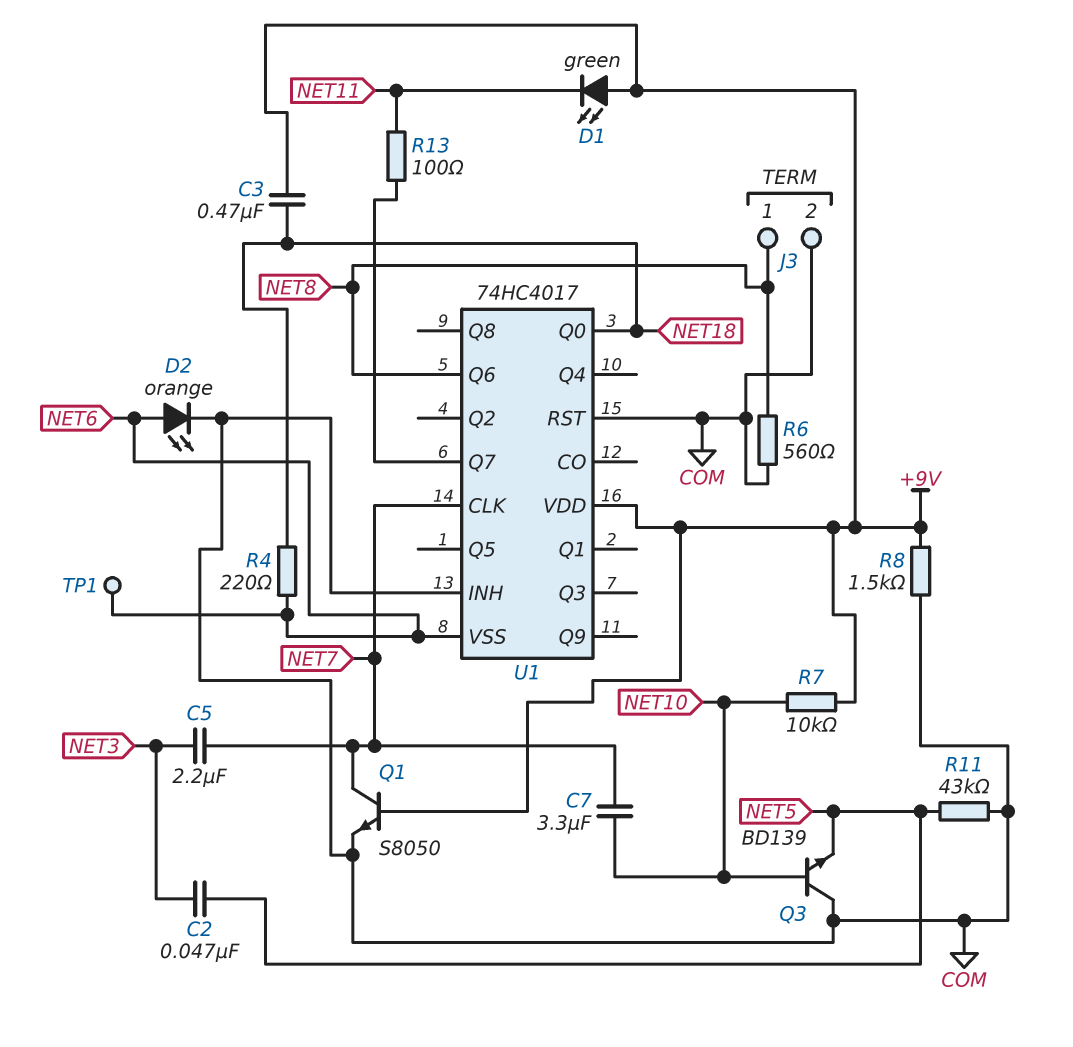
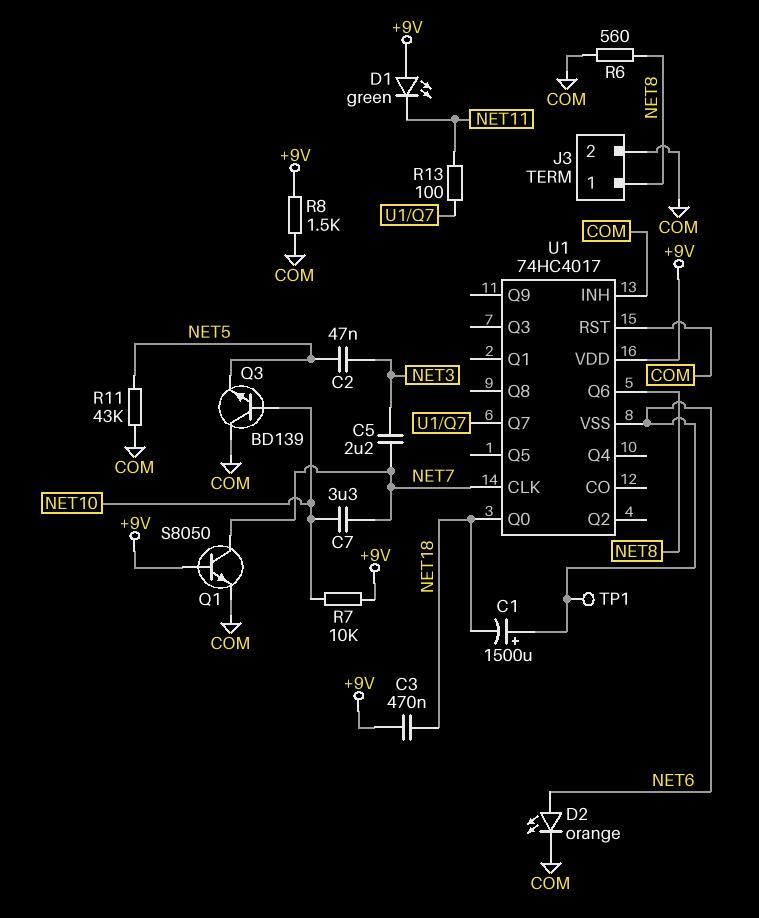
C1: none -> 1500uF (plus NET6, minus NET18)
R4: 220 (NET6, NET18) -> none

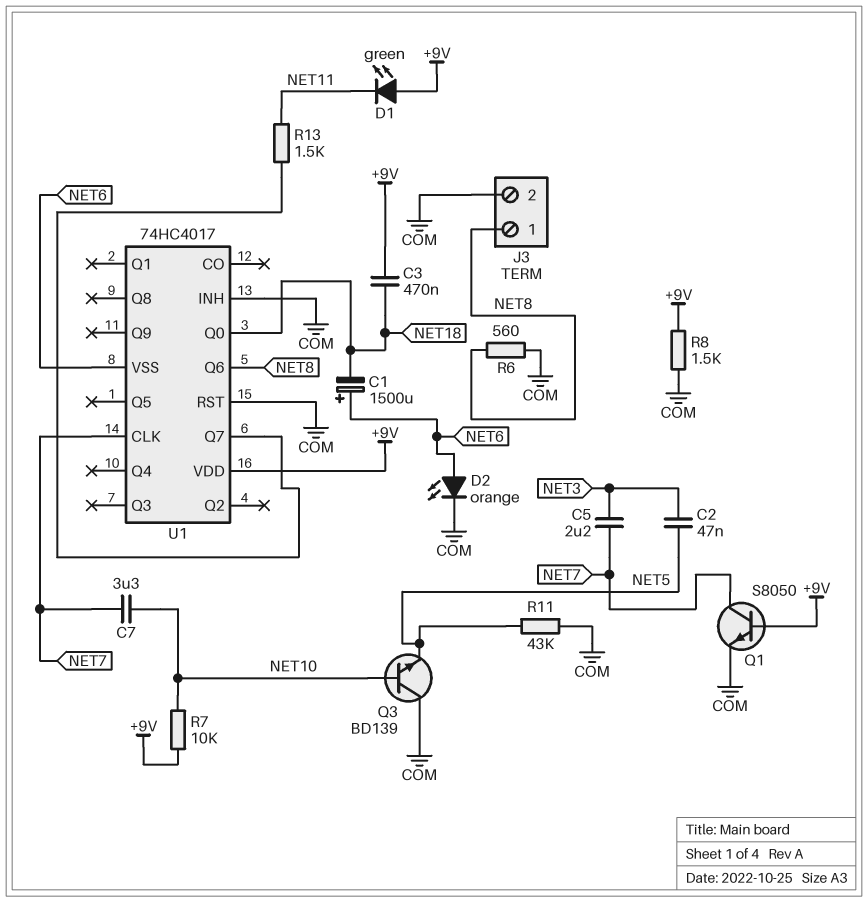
R13: 100 (NET11, U1/Q7) -> 1.5k (NET11, U1/Q7)
TP1: test point (NET6) -> none

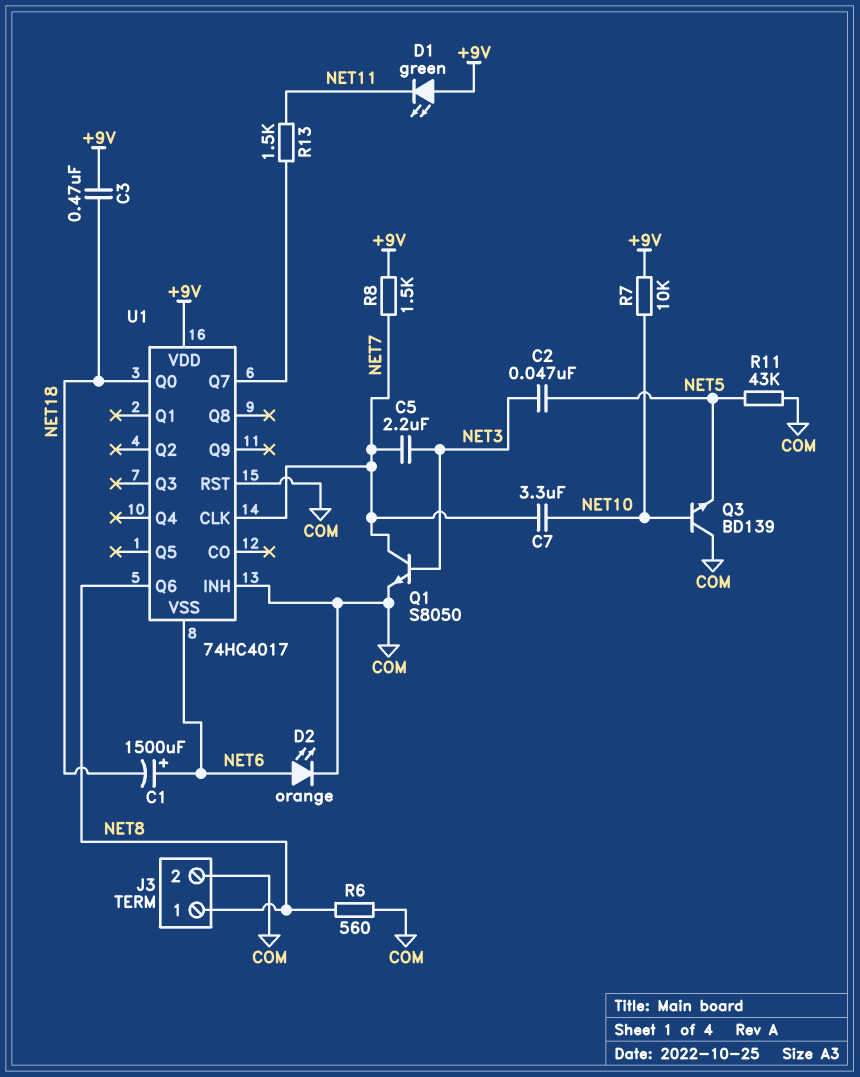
Q1: NPN S8050 (B +9V, C NET7, E COM) -> NPN S8050 (B NET3, C NET7, E COM)
R8: 1.5k (+9V, COM) -> 1.5k (+9V, NET7)

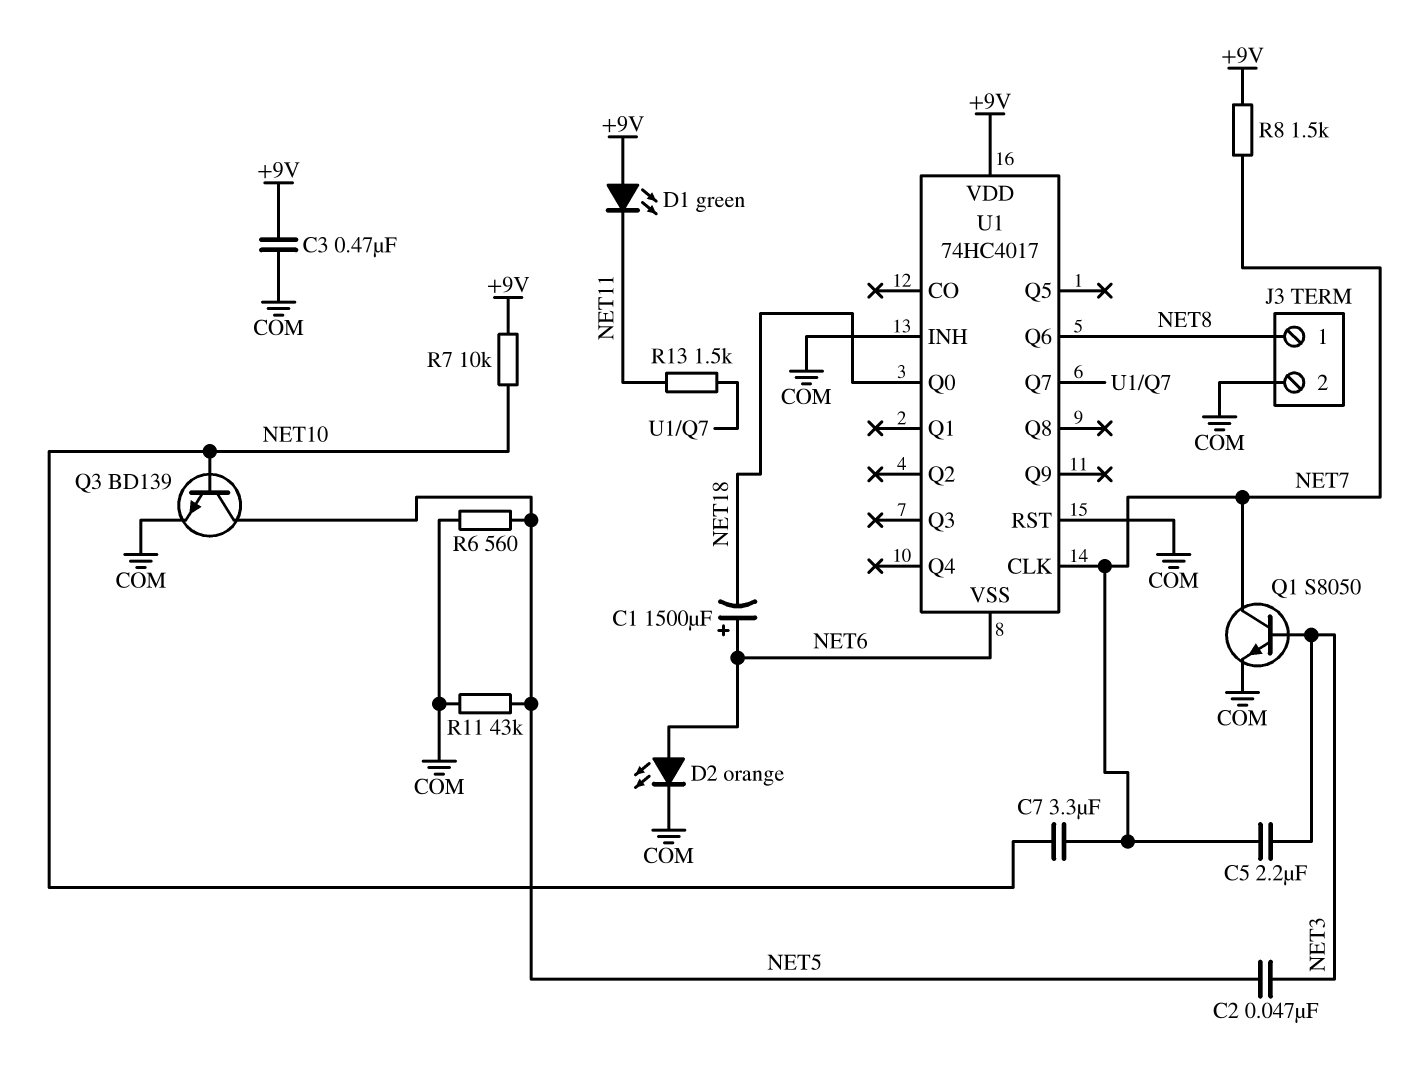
C3: 470nF (+9V, NET18) -> 470nF (+9V, COM)
Q3: NPN BD139 (B NET10, C COM, E NET5) -> NPN BD139 (B NET10, C NET5, E COM)
R6: 560 (COM, NET8) -> 560 (COM, NET5)

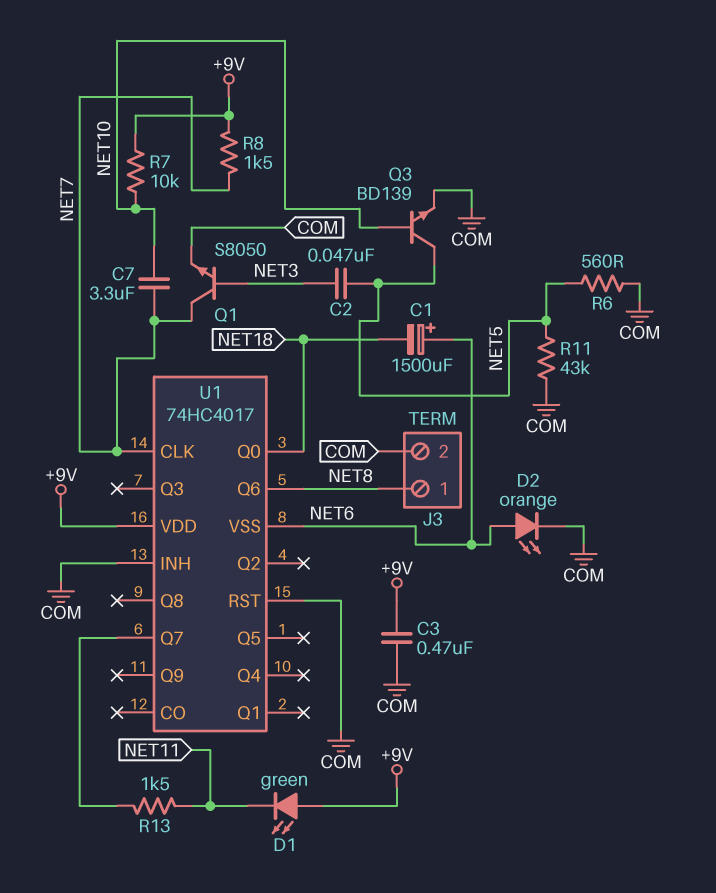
C5: 2.2uF (NET3, NET7) -> none

